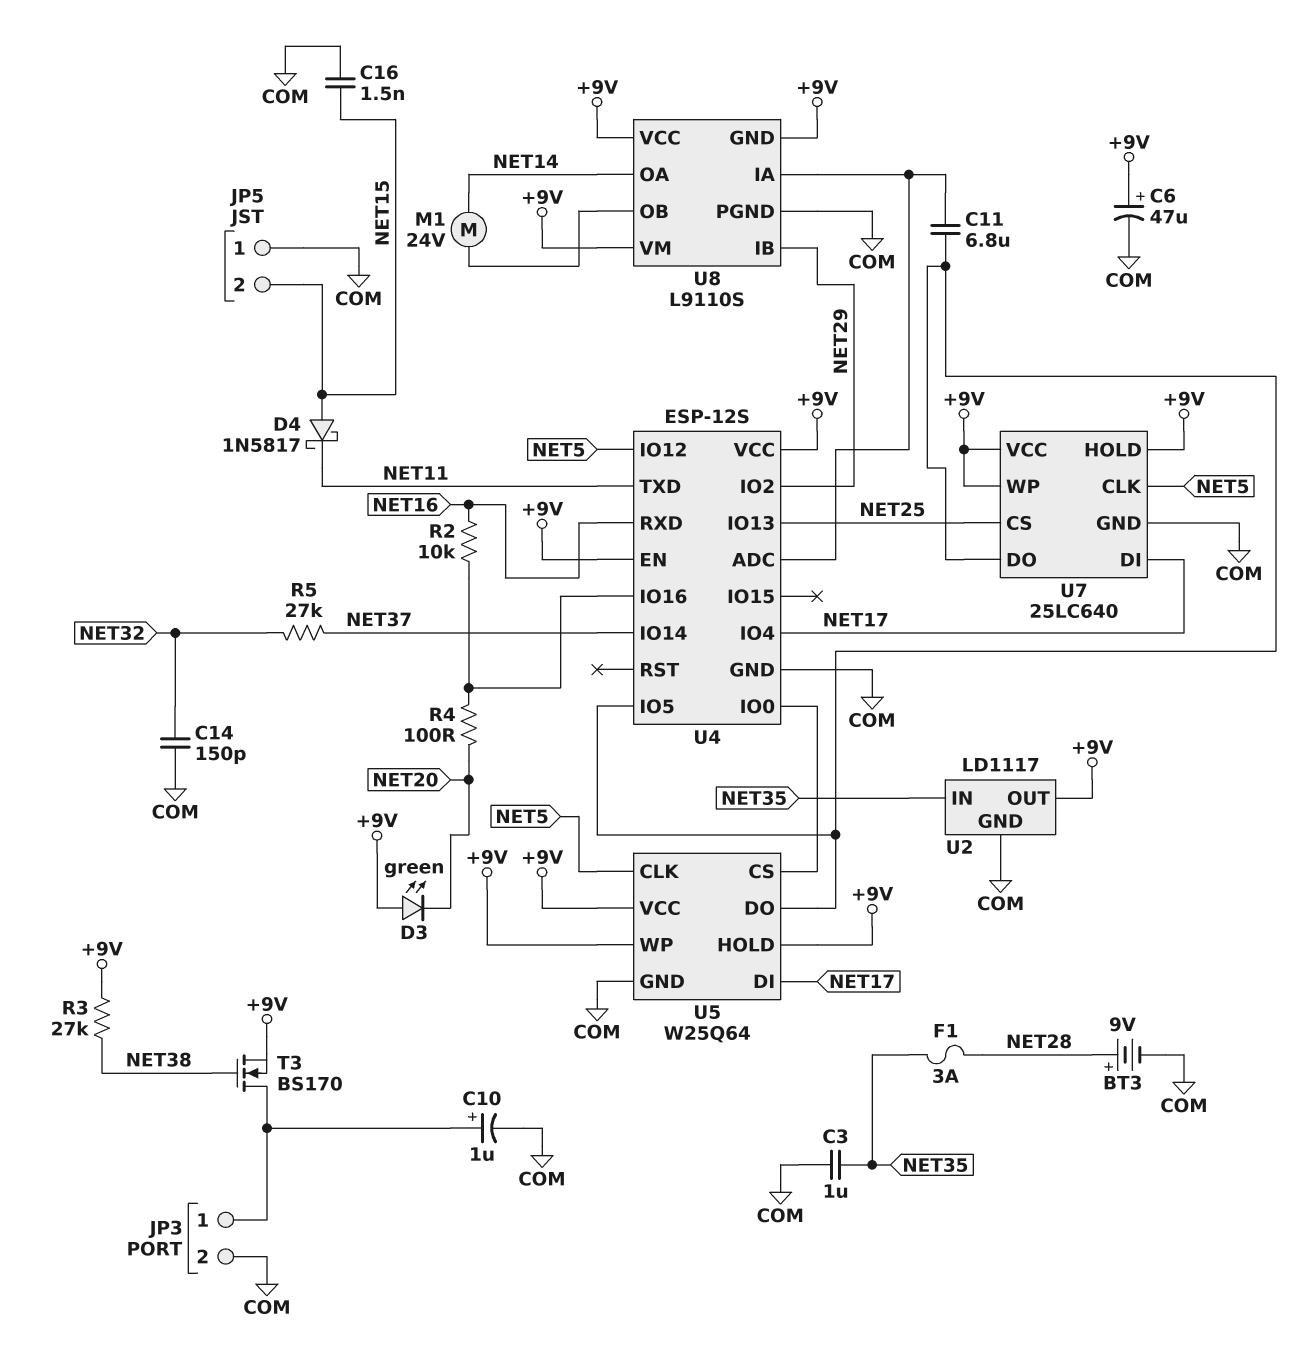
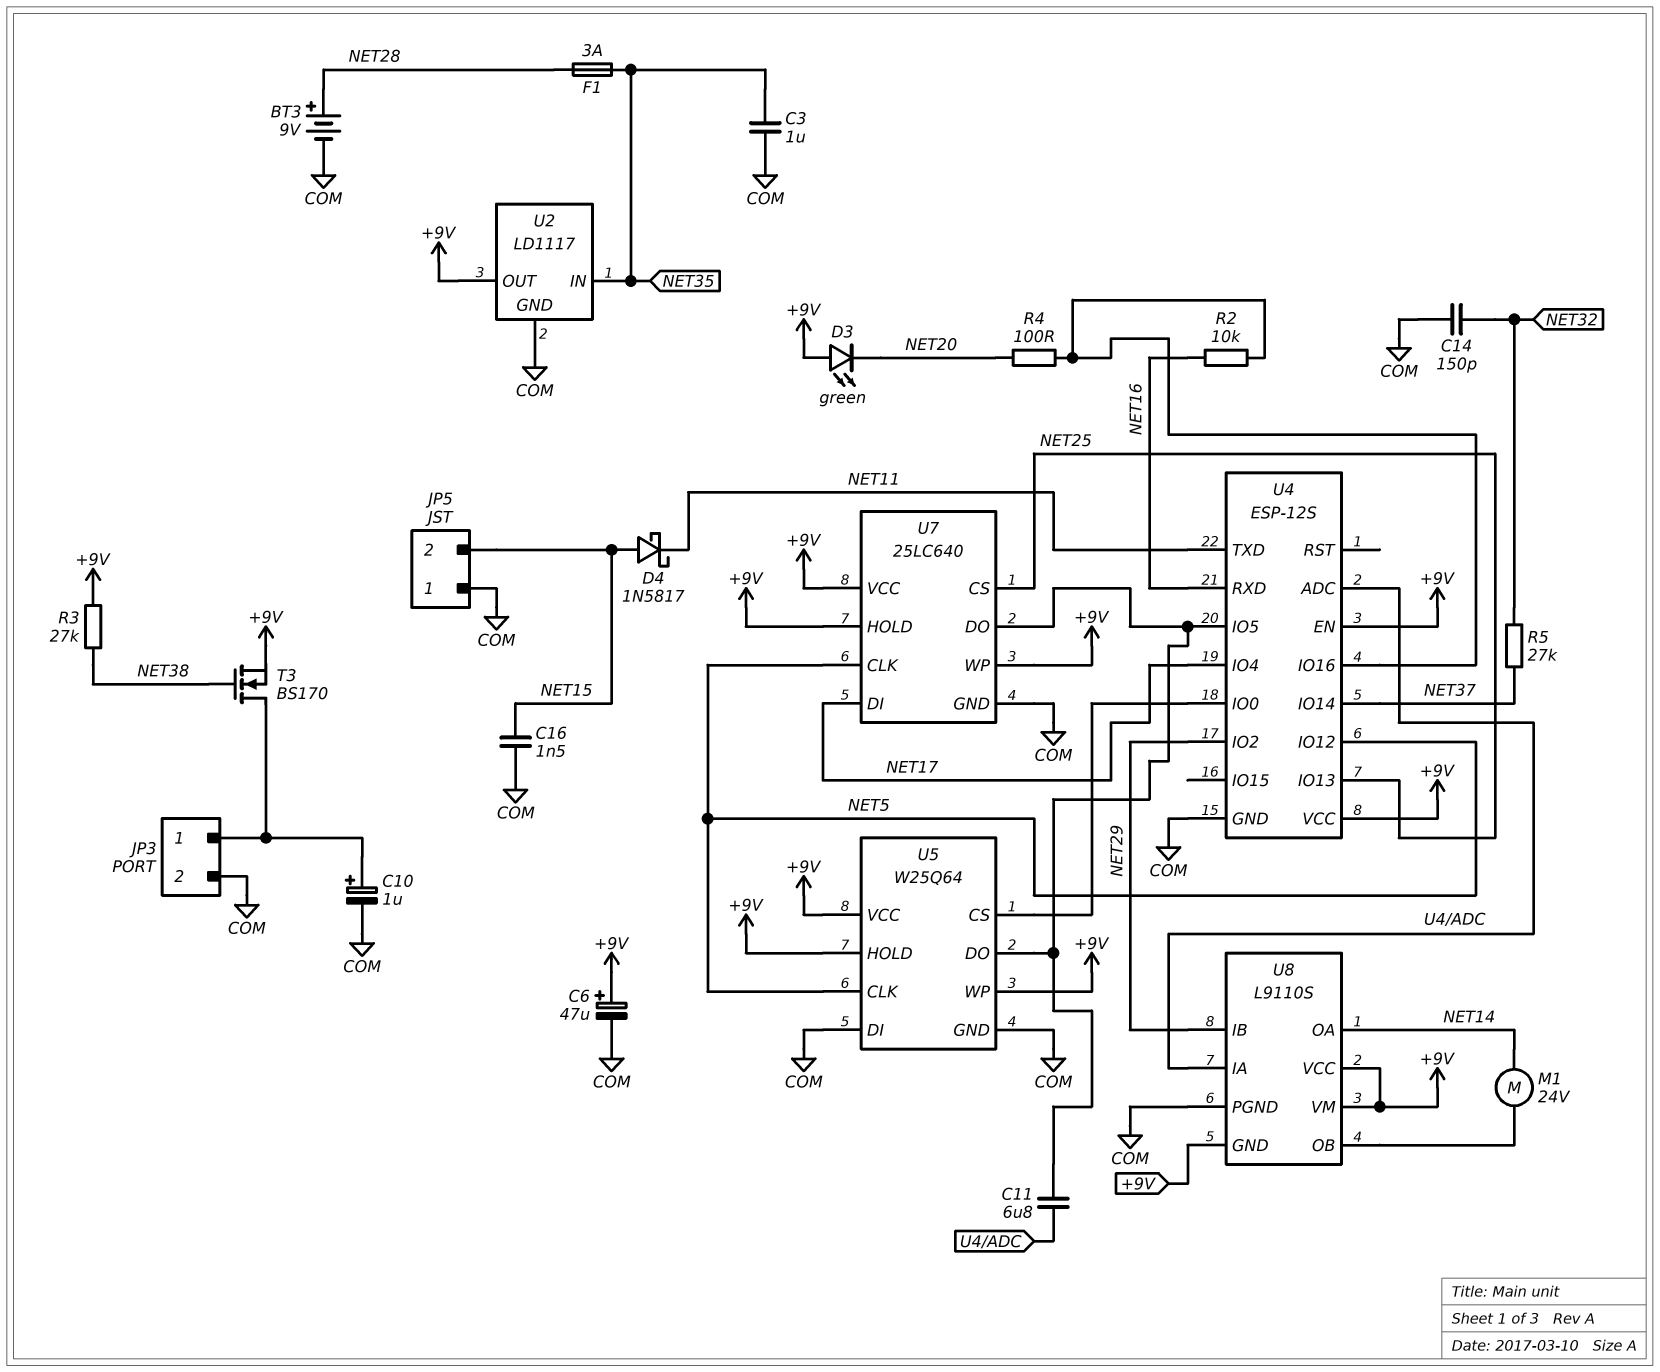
U5 pin DI: NET17 -> COM

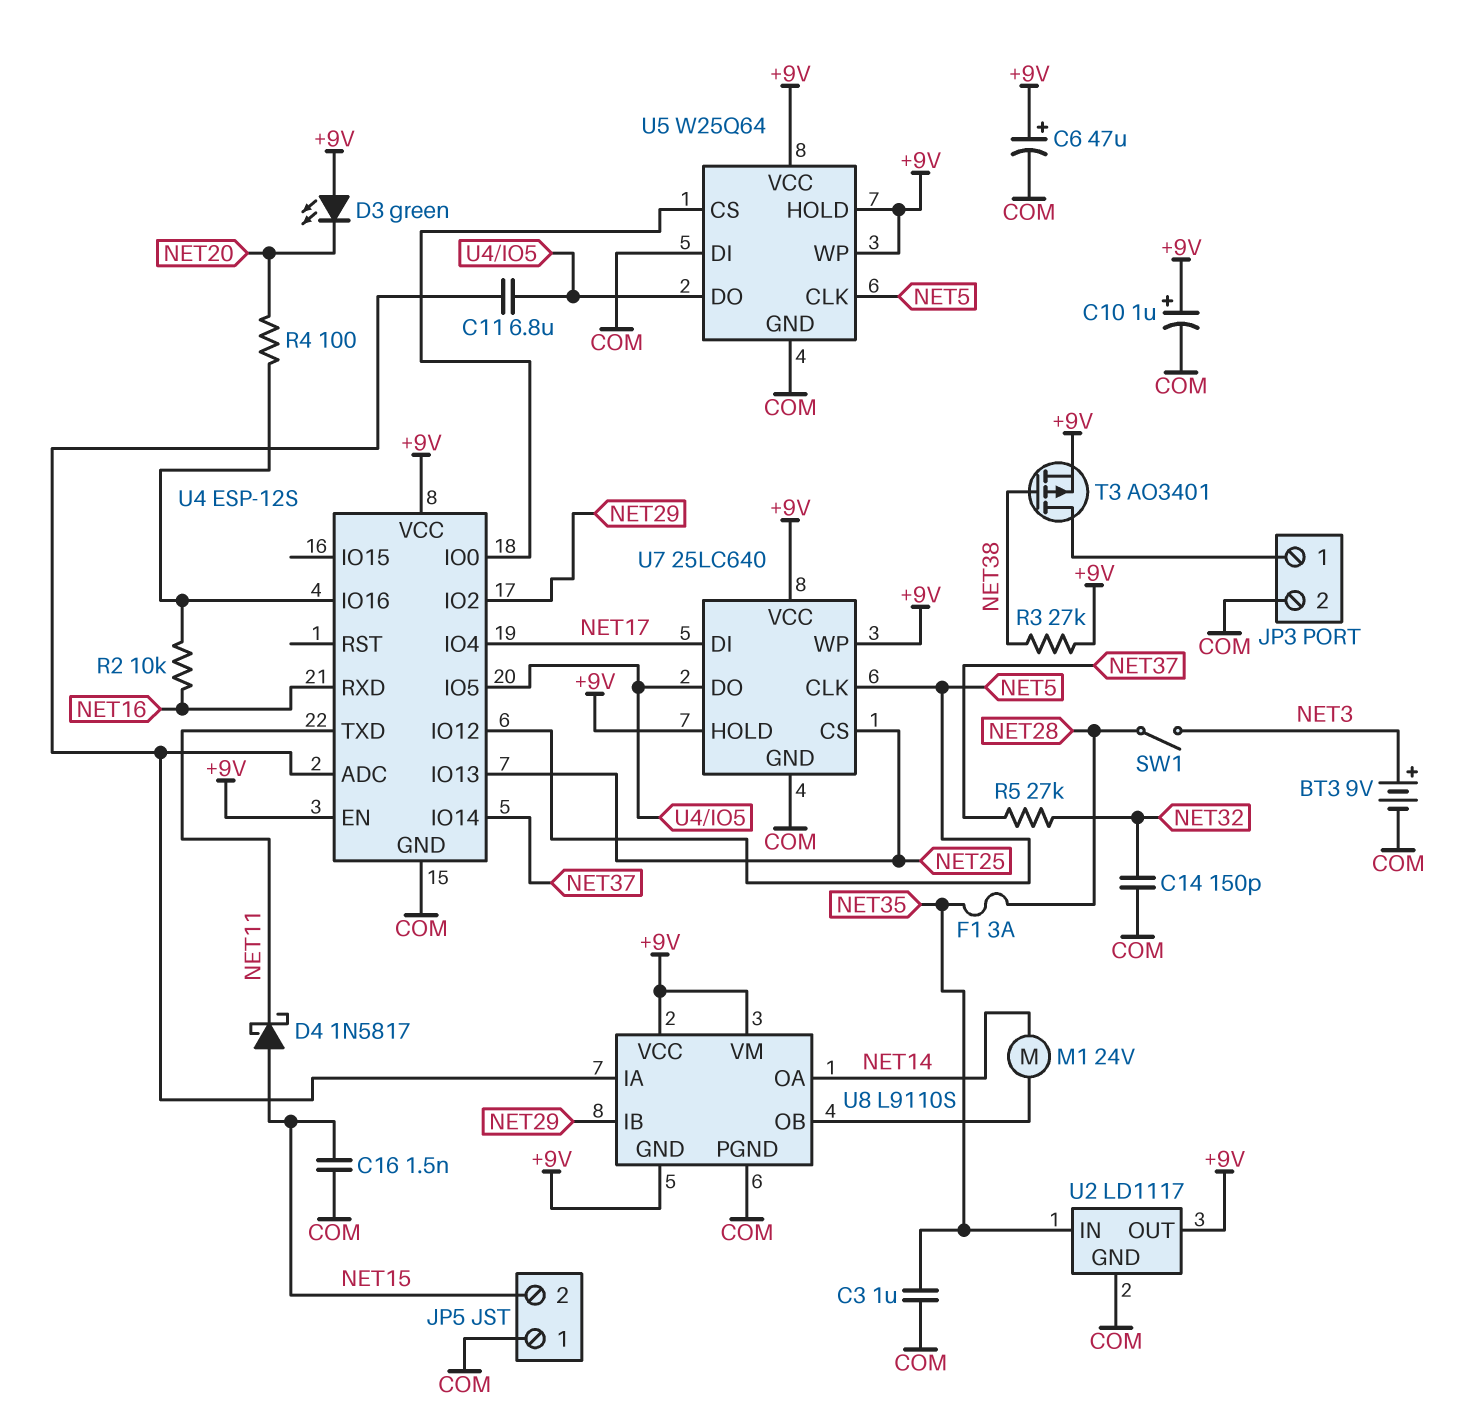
BT3: 9V (plus NET28, minus COM) -> 9V (plus NET3, minus COM)
C10: 1uF (plus JP3/1, minus COM) -> 1uF (plus +9V, minus COM)
SW1: none -> switch (NET3, NET28)
T3: NMOS BS170 (G NET38, D JP3/1, S +9V) -> PMOS AO3401 (G NET38, D JP3/1, S +9V)

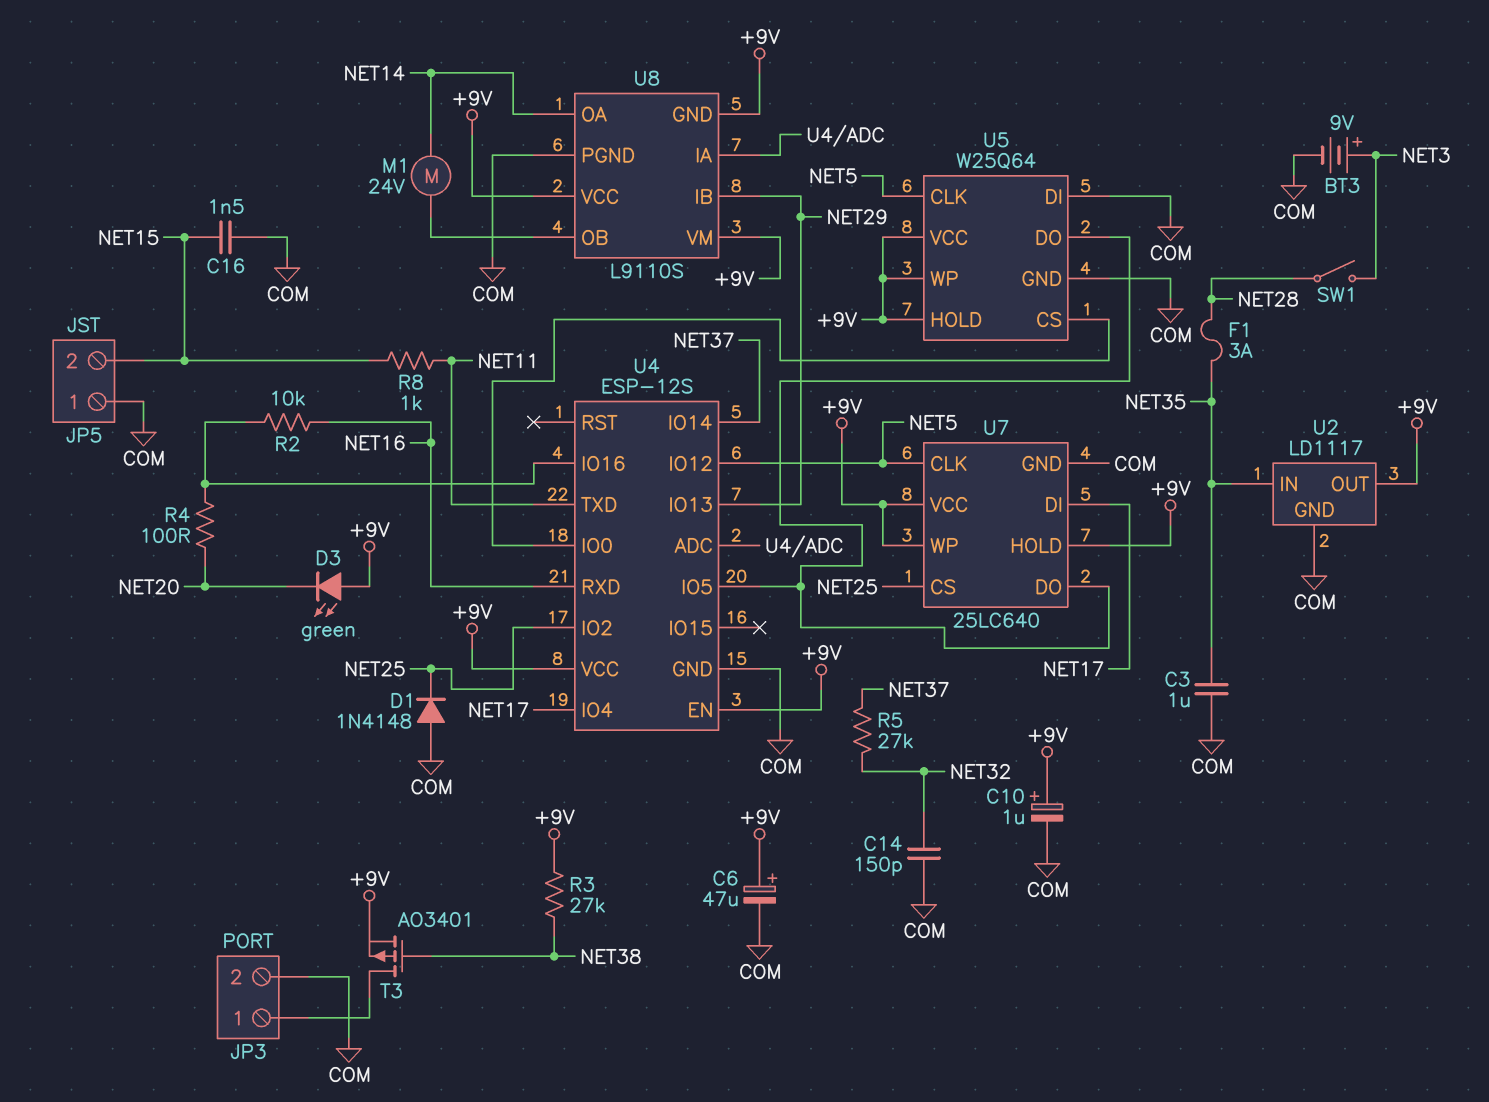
C11: 6.8uF (U4/ADC, U4/IO5) -> none
D1: none -> diode 1N4148 (A COM, K NET25)
D4: schottky 1N5817 (A NET15, K NET11) -> none
R8: none -> 1k (NET11, NET15)
U4 pin IO2: NET29 -> NET25
U4 pin IO13: NET25 -> NET29

